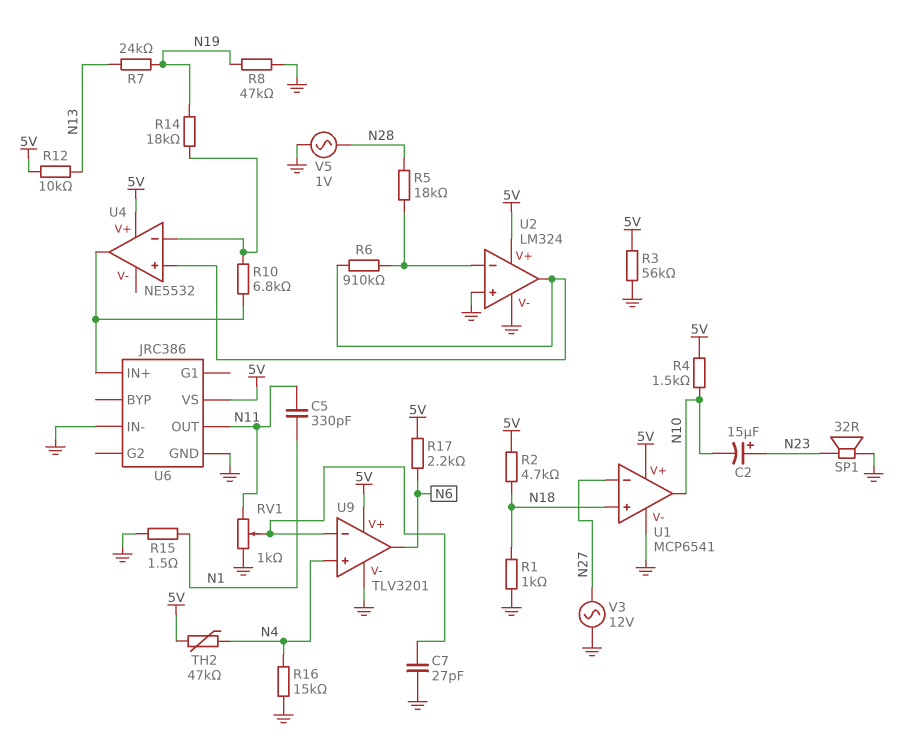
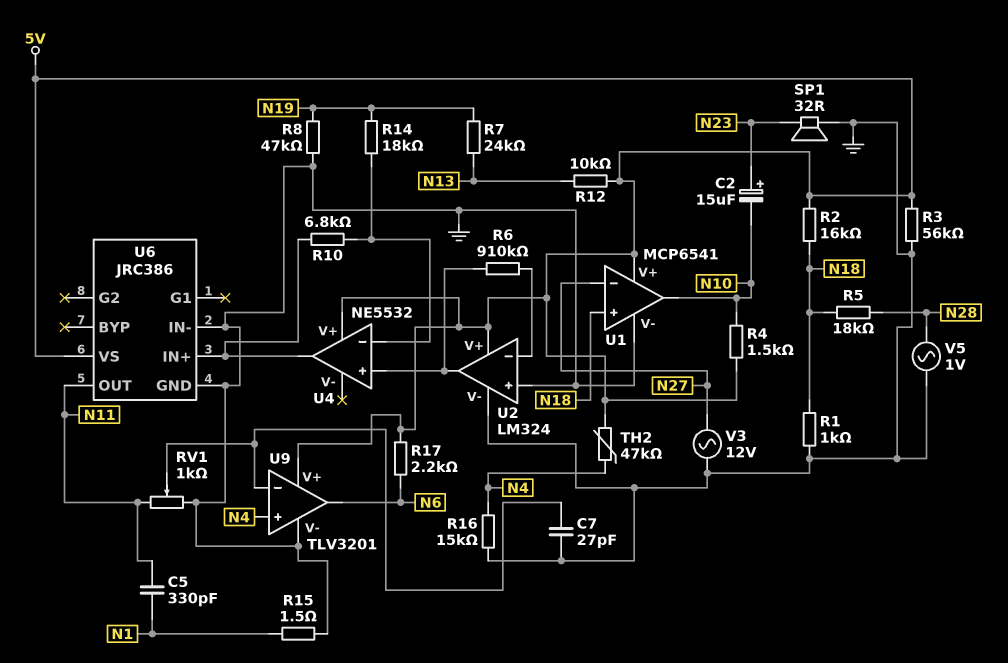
R2: 4.7k (5V, N18) -> 16k (5V, N18)
R5: 18k (N28, U2/in-) -> 18k (N18, N28)

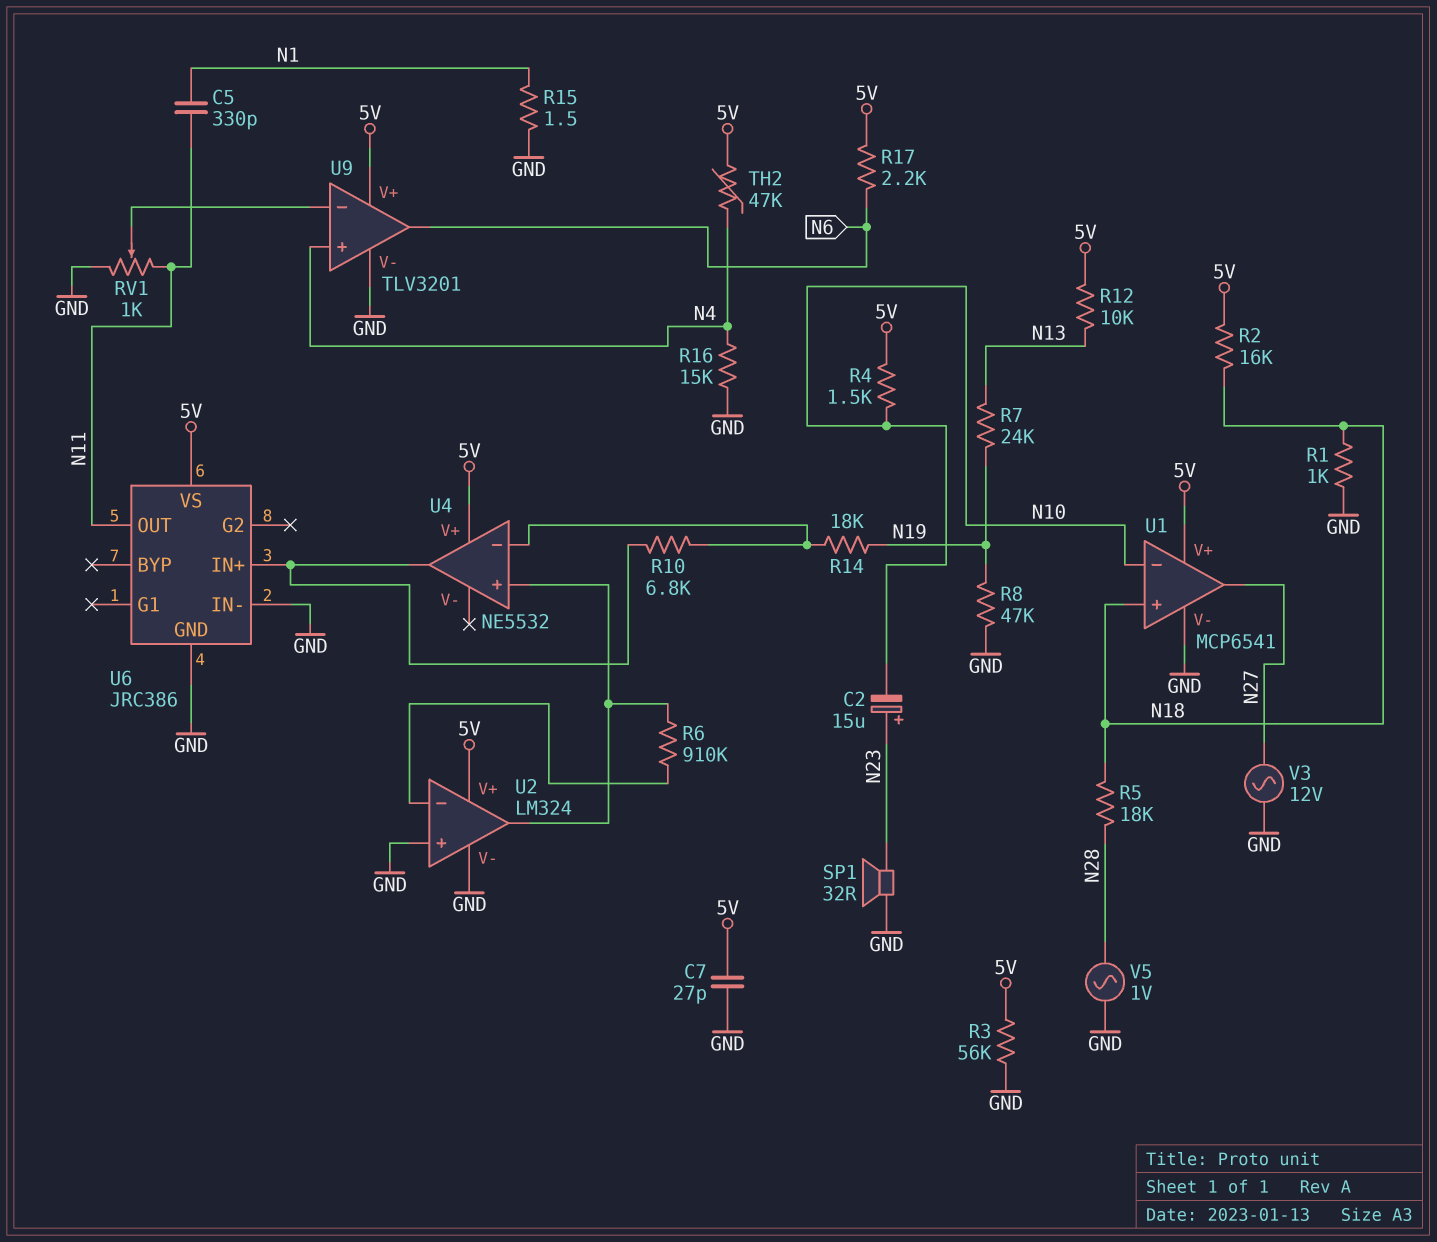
C7: 27pF (GND, U9/in-) -> 27pF (5V, GND)
U1 pin in-: N27 -> N10
U1 pin out: N10 -> N27

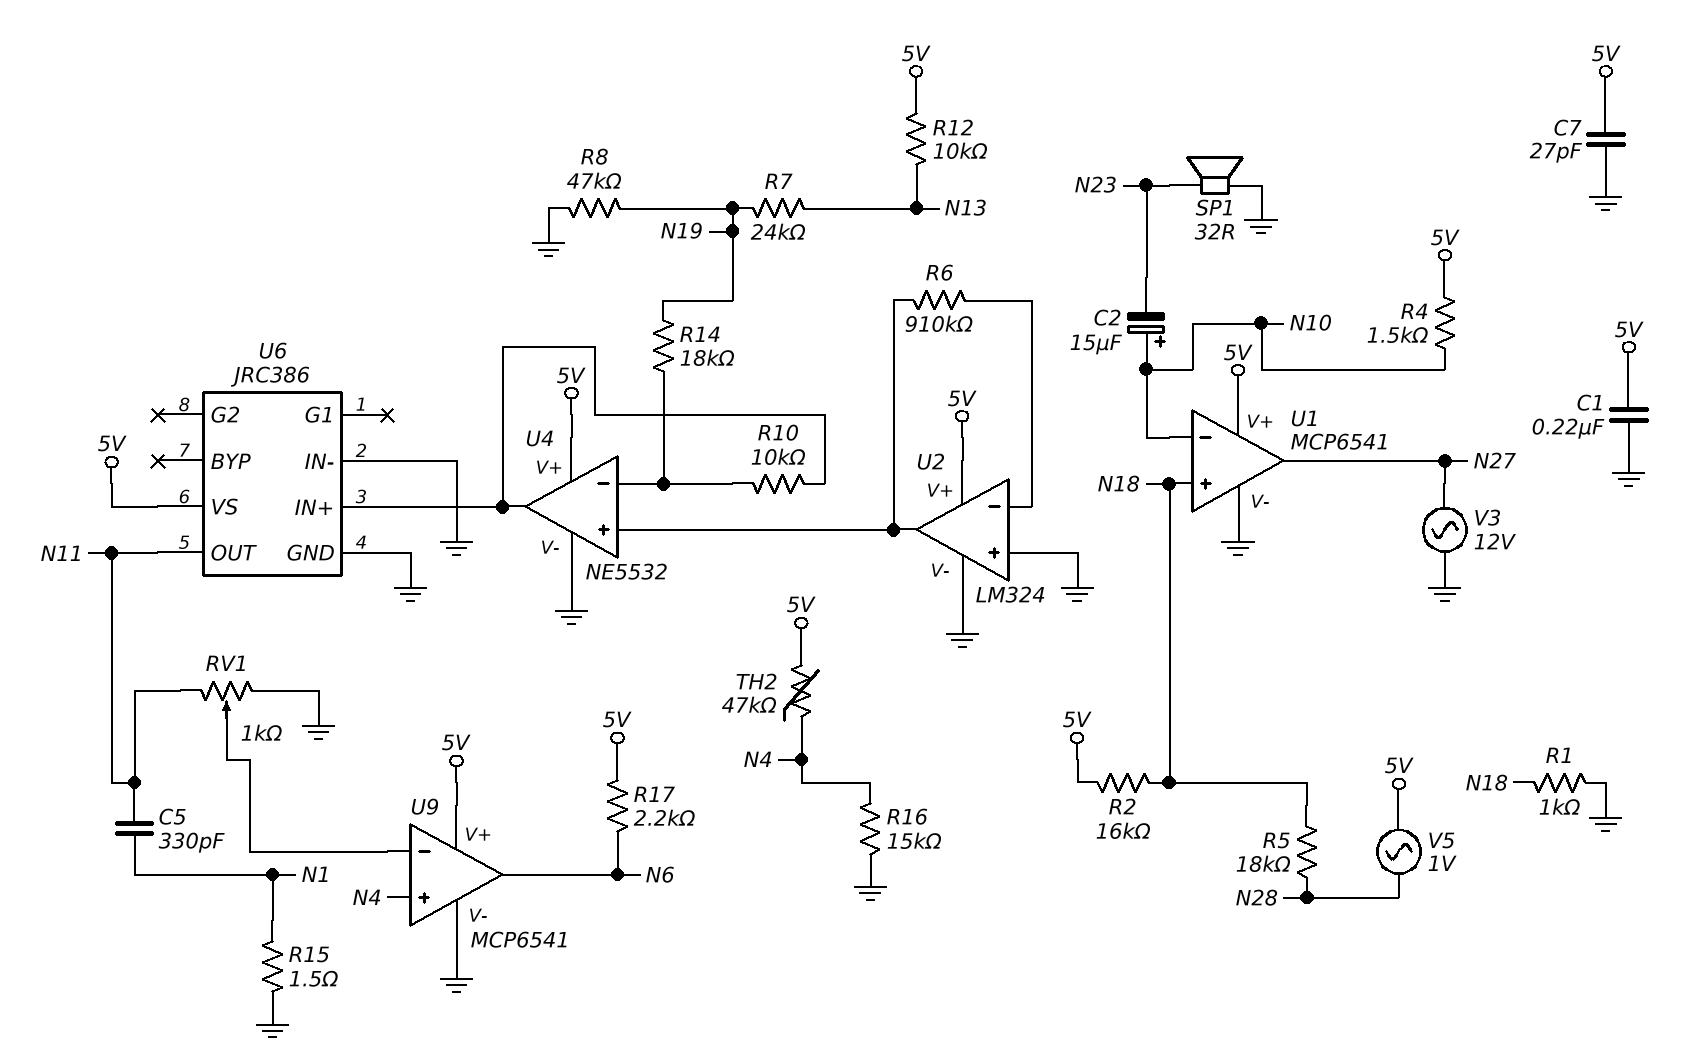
C1: none -> 220nF (5V, GND)
C2: 15uF (plus N23, minus N10) -> 15uF (plus N10, minus N23)
R3: 56k (5V, GND) -> none
R10: 6.8k (U4/in-, U4/out) -> 10k (U4/in-, U4/out)
U4 pin V-: none -> GND
U9: TLV3201 -> MCP6541
V5: AC 1V (GND, N28) -> AC 1V (5V, N28)

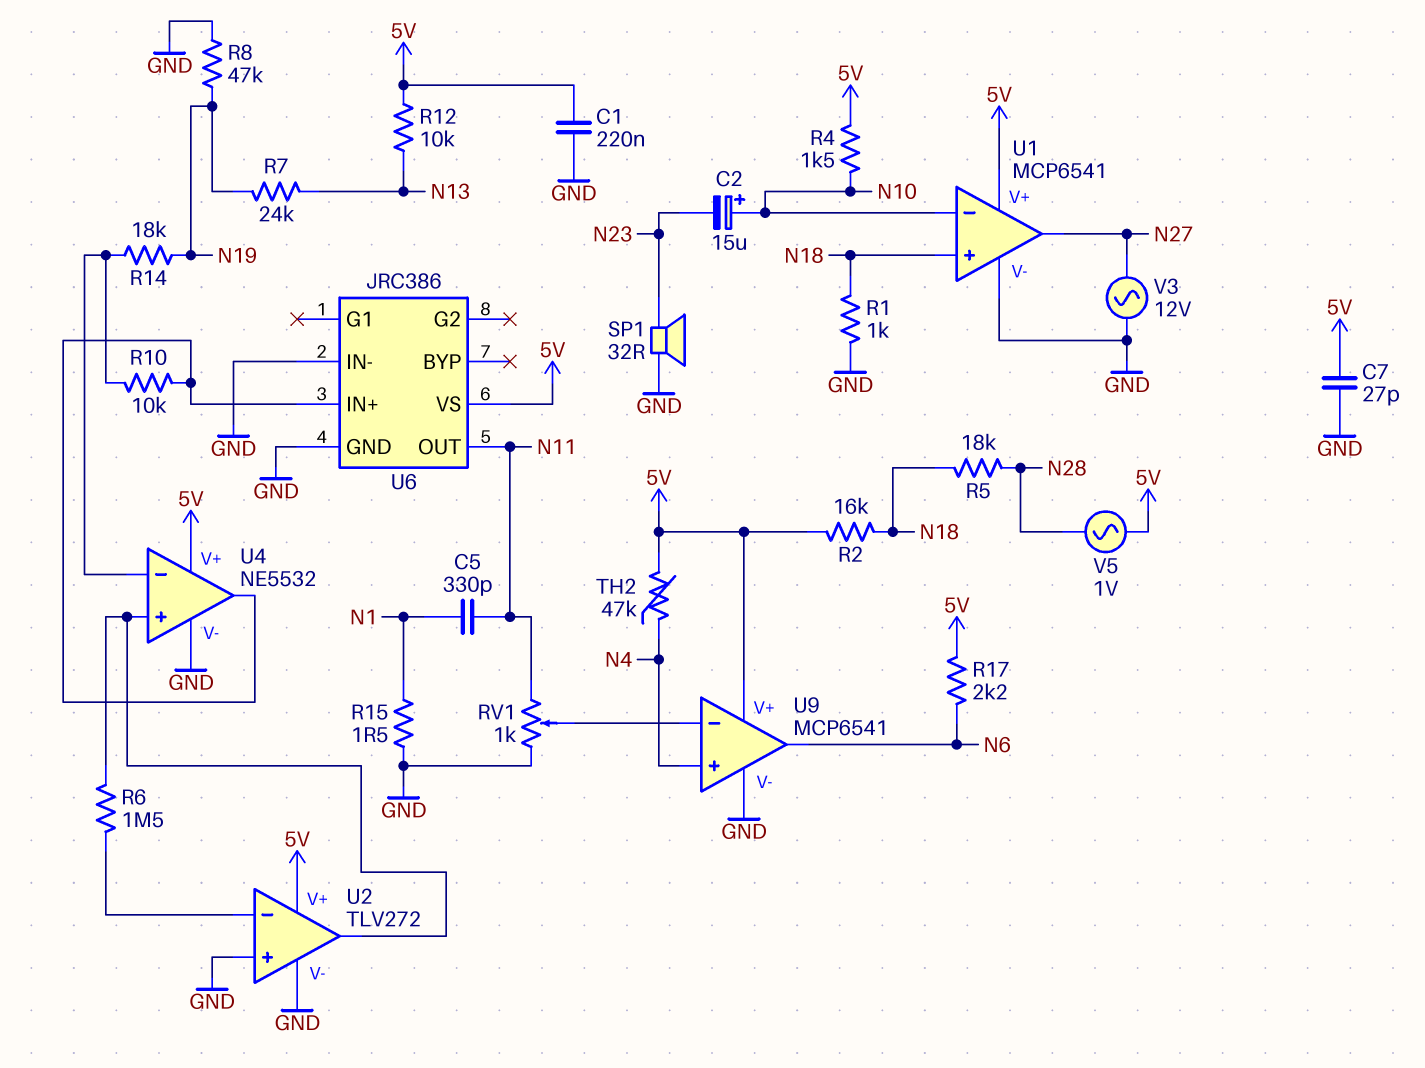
R6: 910k (U2/in-, U2/out) -> 1.5M (U2/in-, U2/out)
R16: 15k (GND, N4) -> none
U2: LM324 -> TLV272

